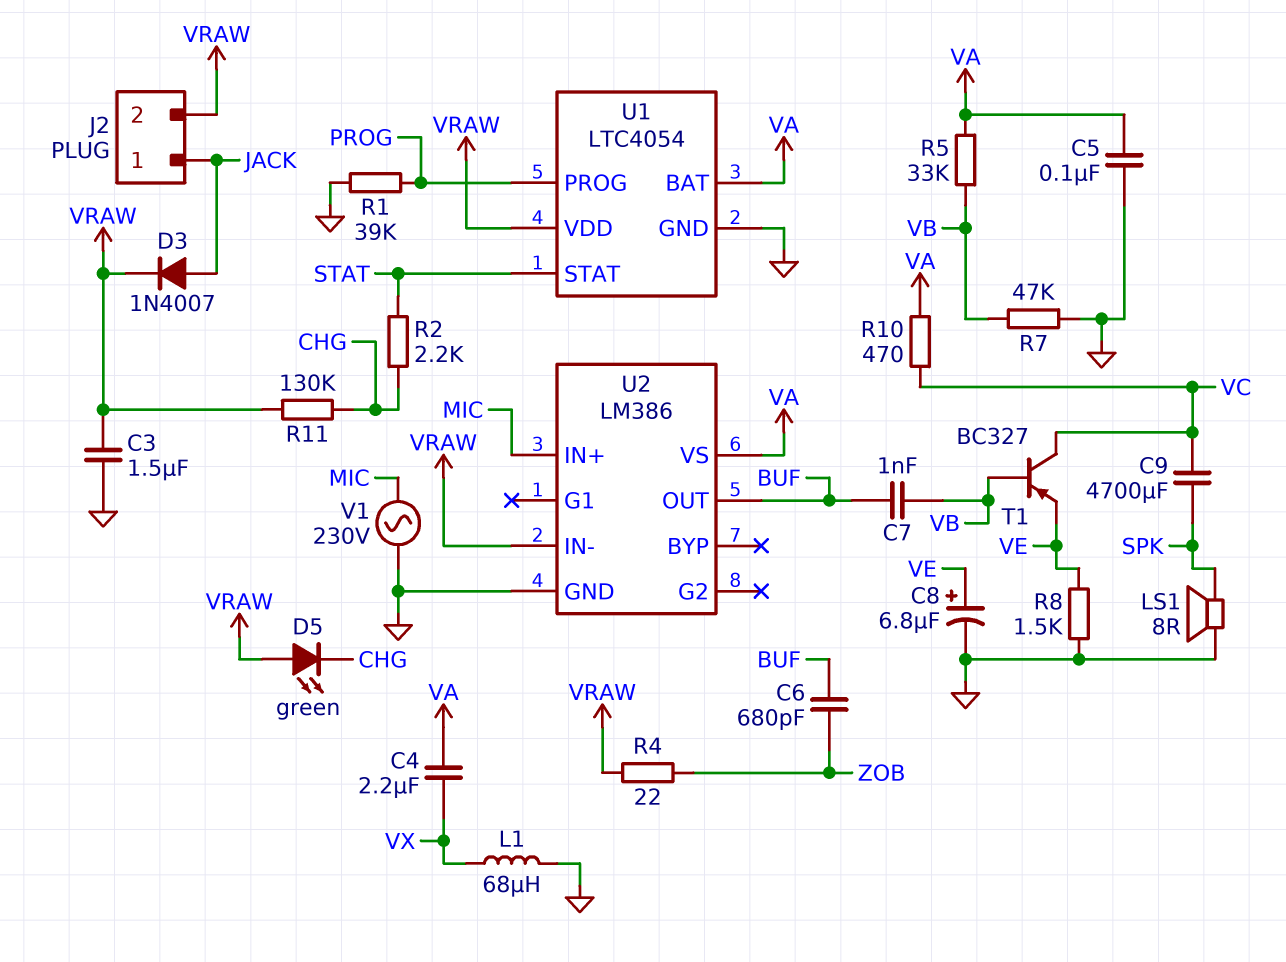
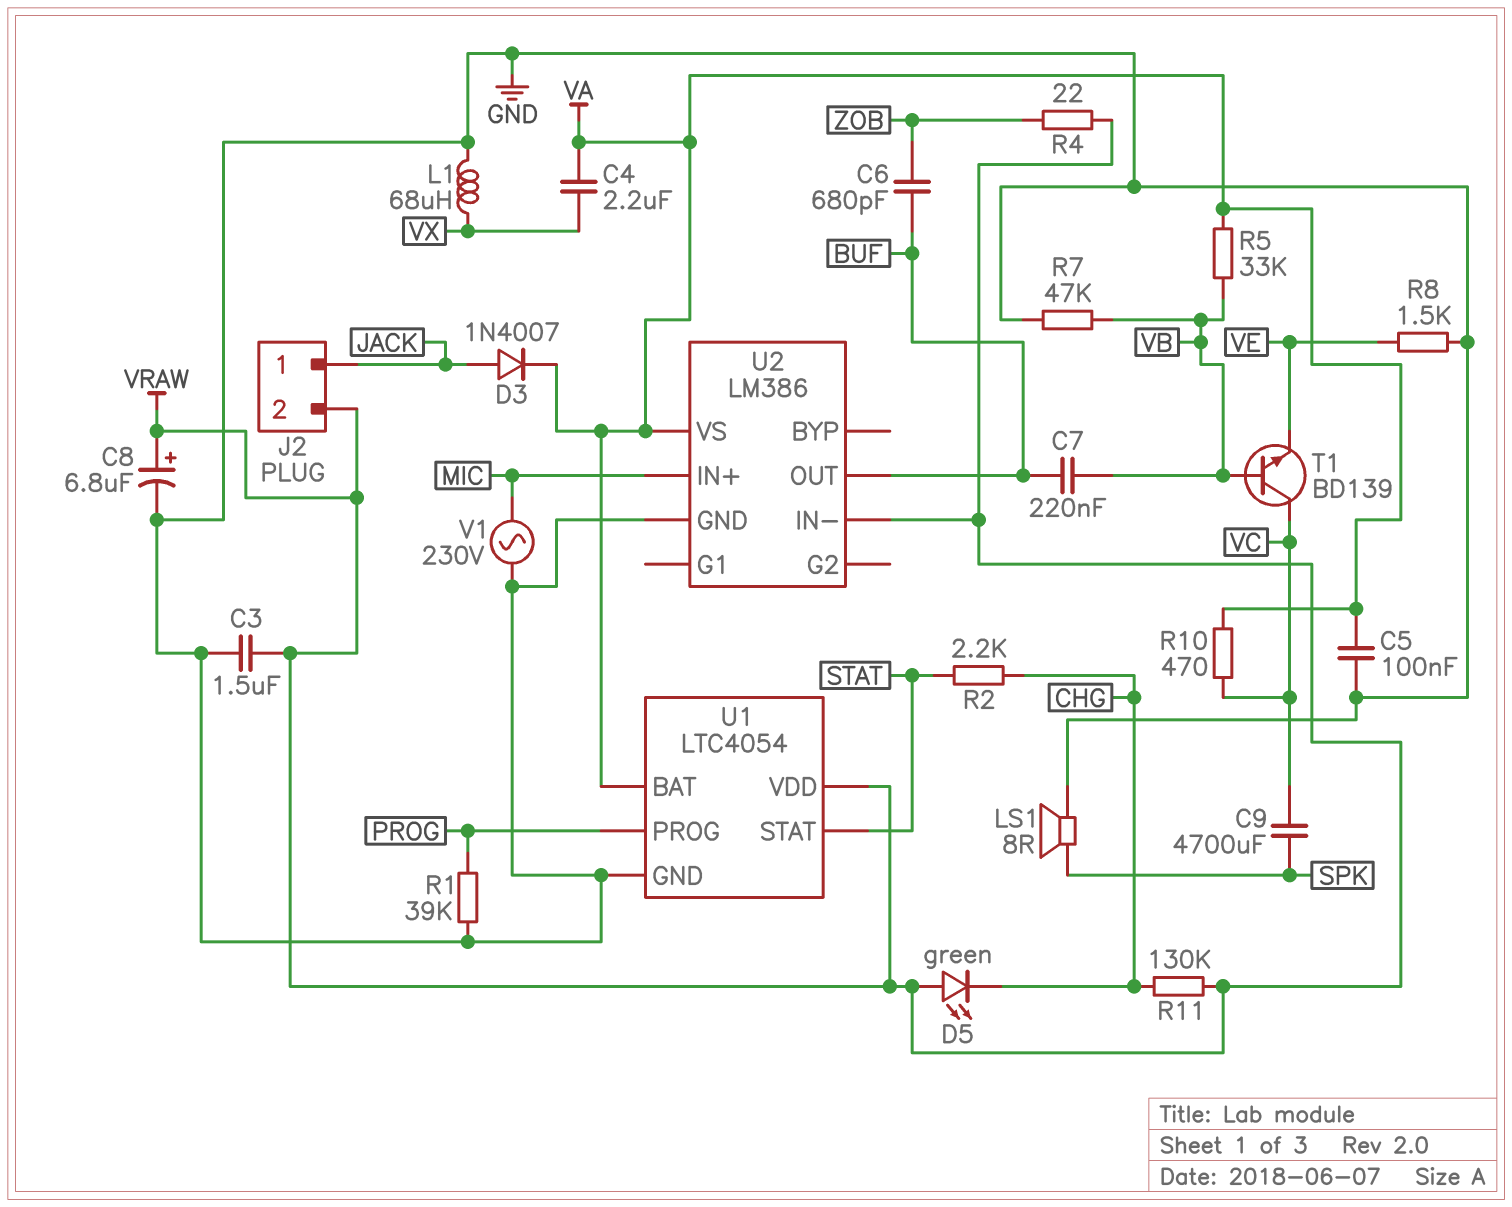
C7: 1nF (BUF, VB) -> 220nF (BUF, VB)
C8: 6.8uF (plus VE, minus GND) -> 6.8uF (plus VRAW, minus GND)
D3: diode 1N4007 (A JACK, K VRAW) -> diode 1N4007 (A JACK, K VA)
T1: PNP BC327 (B VB, C VC, E VE) -> NPN BD139 (B VB, C VC, E VE)

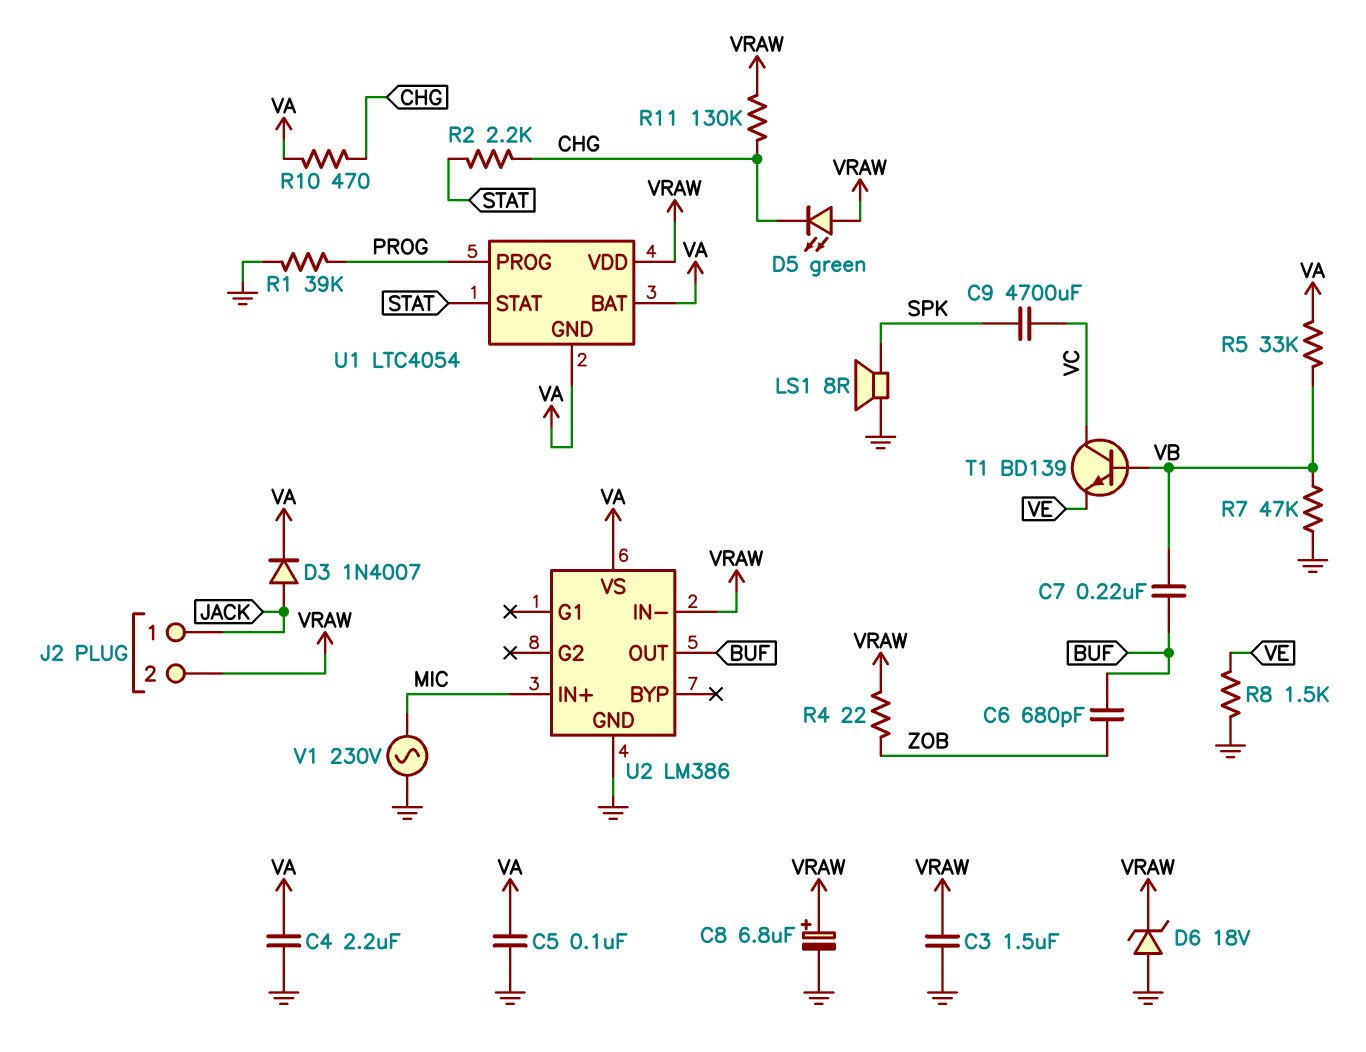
C4: 2.2uF (VA, VX) -> 2.2uF (GND, VA)
D6: none -> zener 18V (A GND, K VRAW)
L1: 68uH (GND, VX) -> none
R10: 470 (VA, VC) -> 470 (CHG, VA)
U1 pin GND: GND -> VA

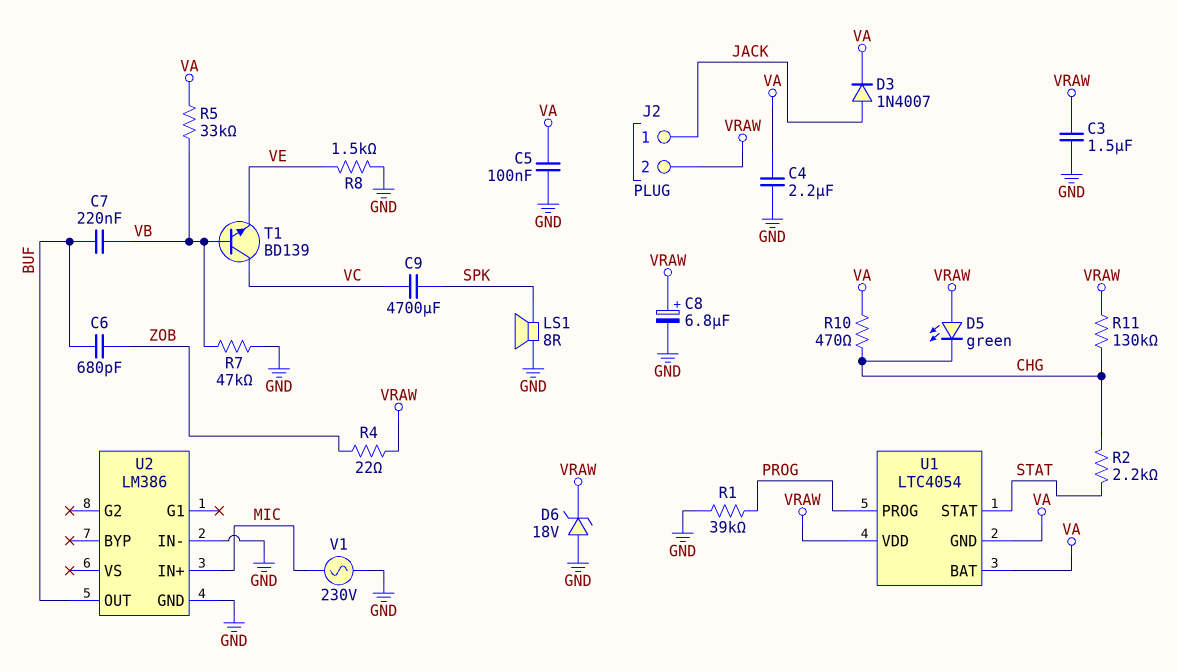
U2 pin IN-: VRAW -> GND
U2 pin VS: VA -> none

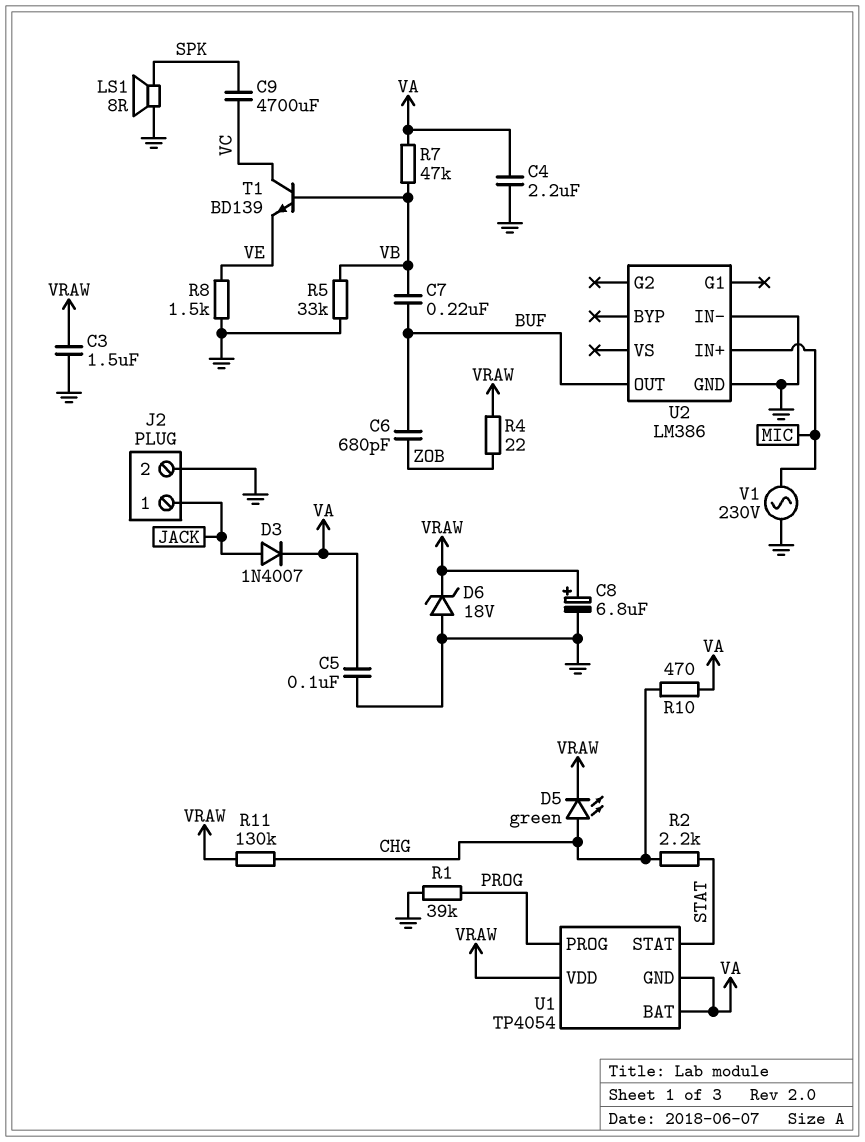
D5: LED green (A VRAW, K CHG) -> LED green (A CHG, K VRAW)
J2 pin 2: VRAW -> GND
R5: 33k (VA, VB) -> 33k (GND, VB)
R7: 47k (GND, VB) -> 47k (VA, VB)
U1: LTC4054 -> TP4054

